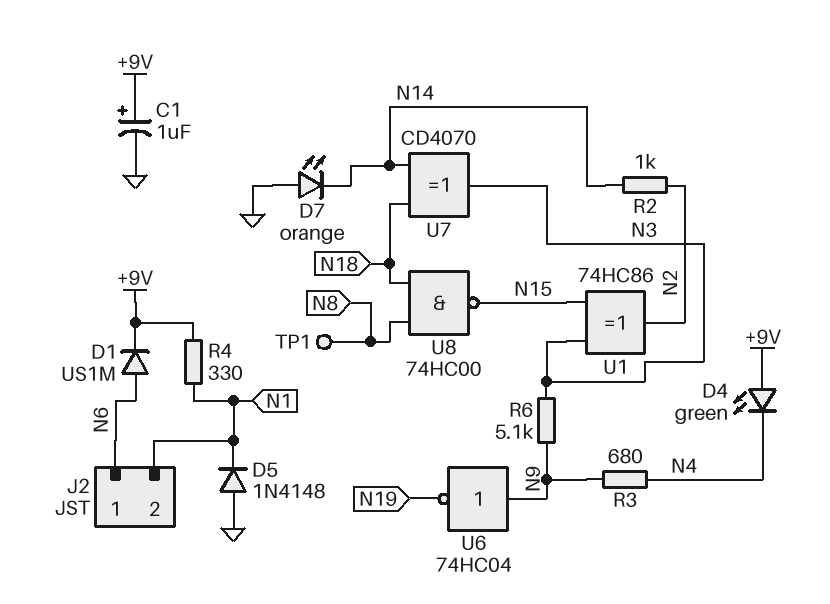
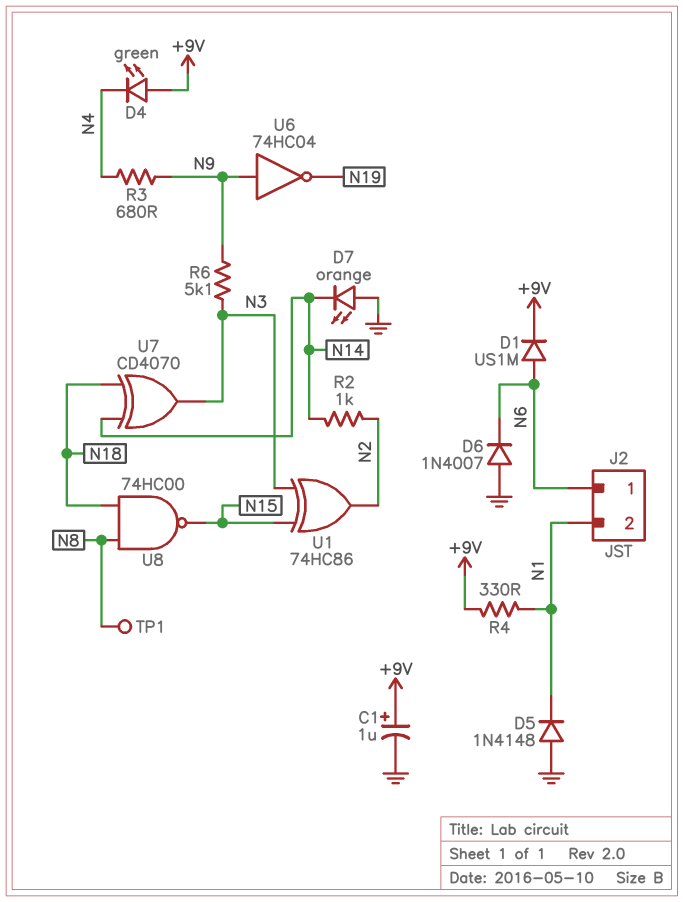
D6: none -> diode 1N4007 (A GND, K N6)

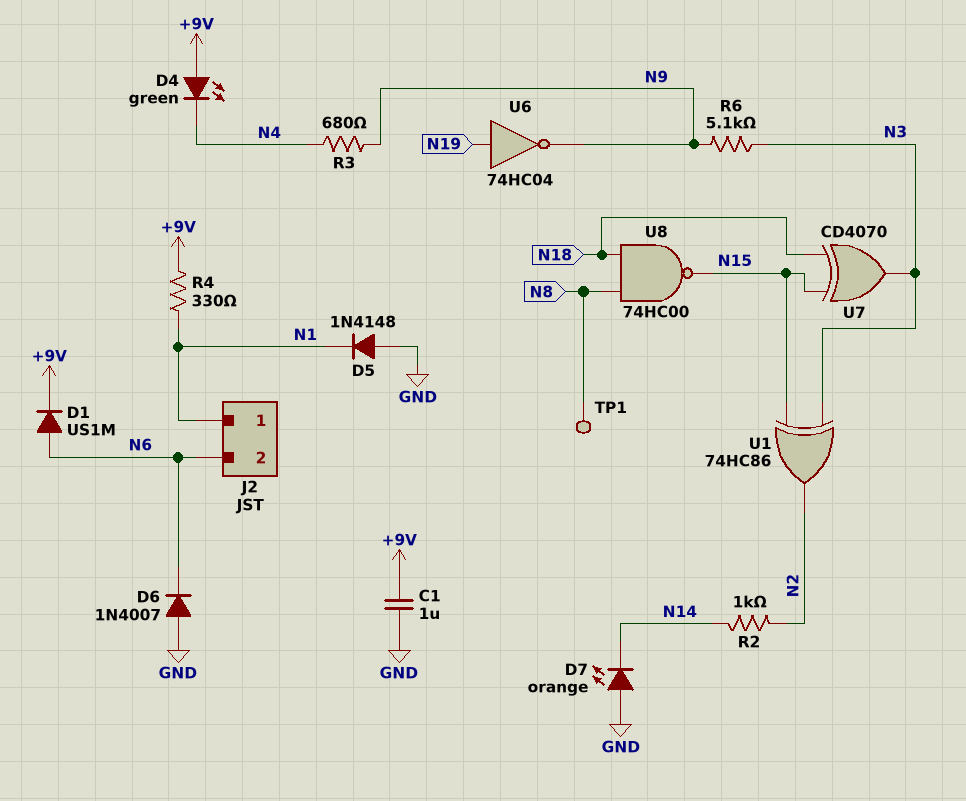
C1: 1uF (plus +9V, minus GND) -> 1uF (+9V, GND)
J2 pin 1: N6 -> N1
J2 pin 2: N1 -> N6
U6: NOT 74HC04 (in N9, out N19) -> NOT 74HC04 (in N19, out N9)
U7: XOR CD4070 (in N14, in N18, out N3) -> XOR CD4070 (in N15, in N18, out N3)

